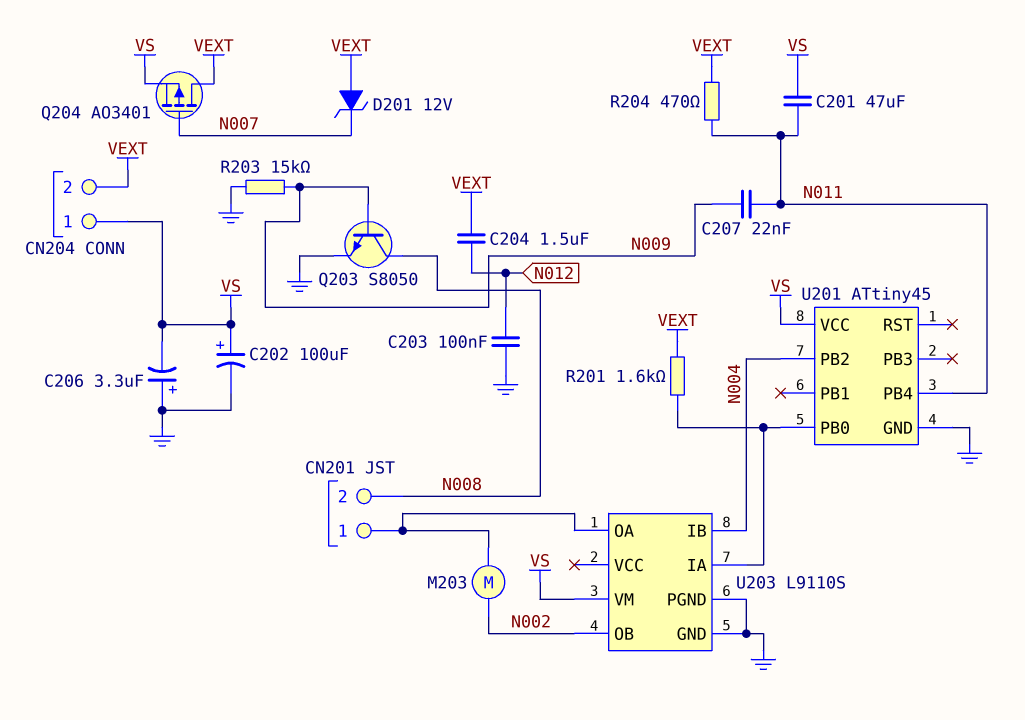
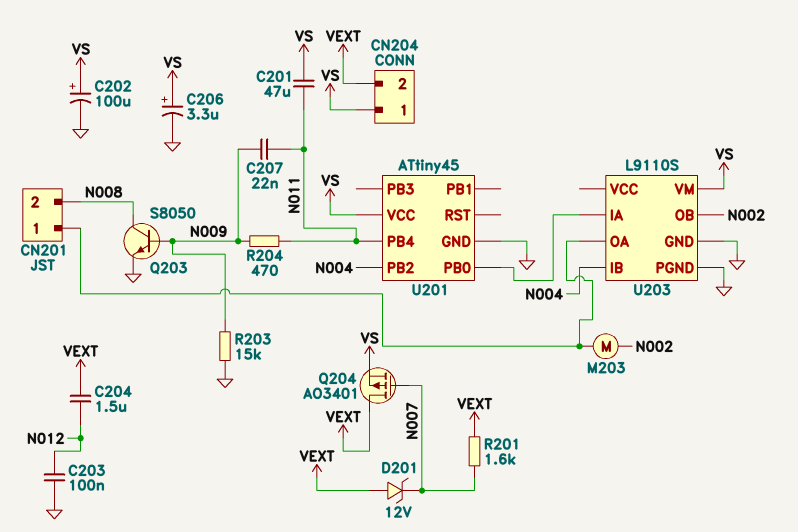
C206: 3.3uF (plus GND, minus VS) -> 3.3uF (plus VS, minus GND)
R201: 1.6k (U201/PB0, VEXT) -> 1.6k (N007, VEXT)
R204: 470 (N011, VEXT) -> 470 (N009, N011)

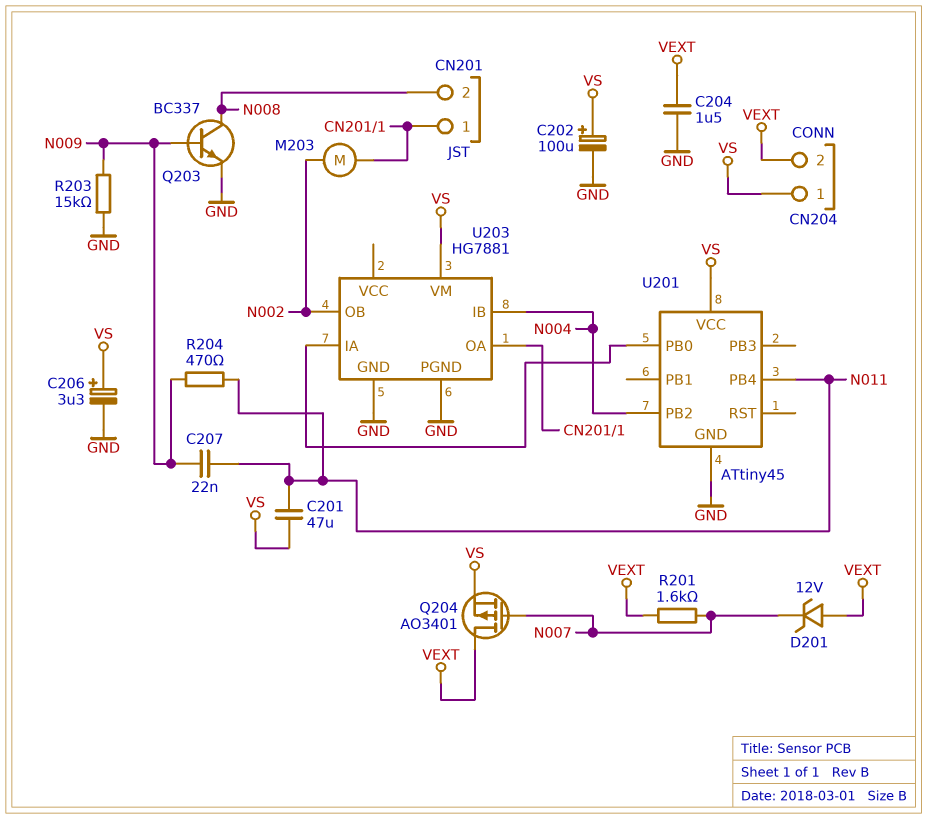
C203: 100nF (GND, N012) -> none
C204: 1.5uF (N012, VEXT) -> 1.5uF (GND, VEXT)
Q203: NPN S8050 (B N009, C N008, E GND) -> NPN BC337 (B N009, C N008, E GND)
U203: L9110S -> HG7881

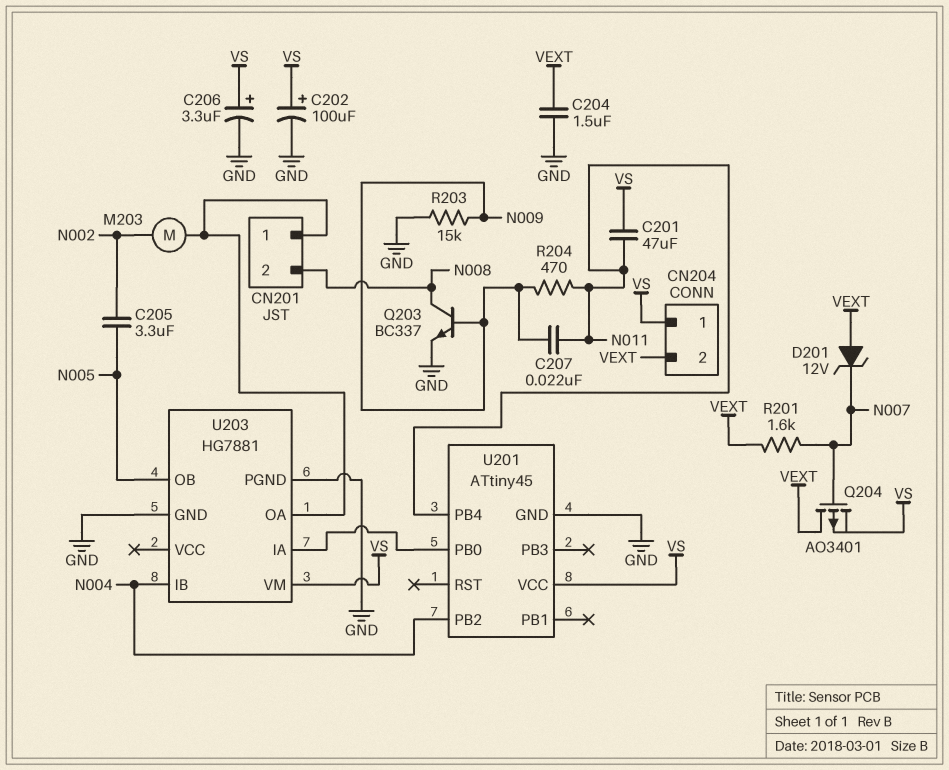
C205: none -> 3.3uF (N002, N005)
U203 pin OB: N002 -> N005

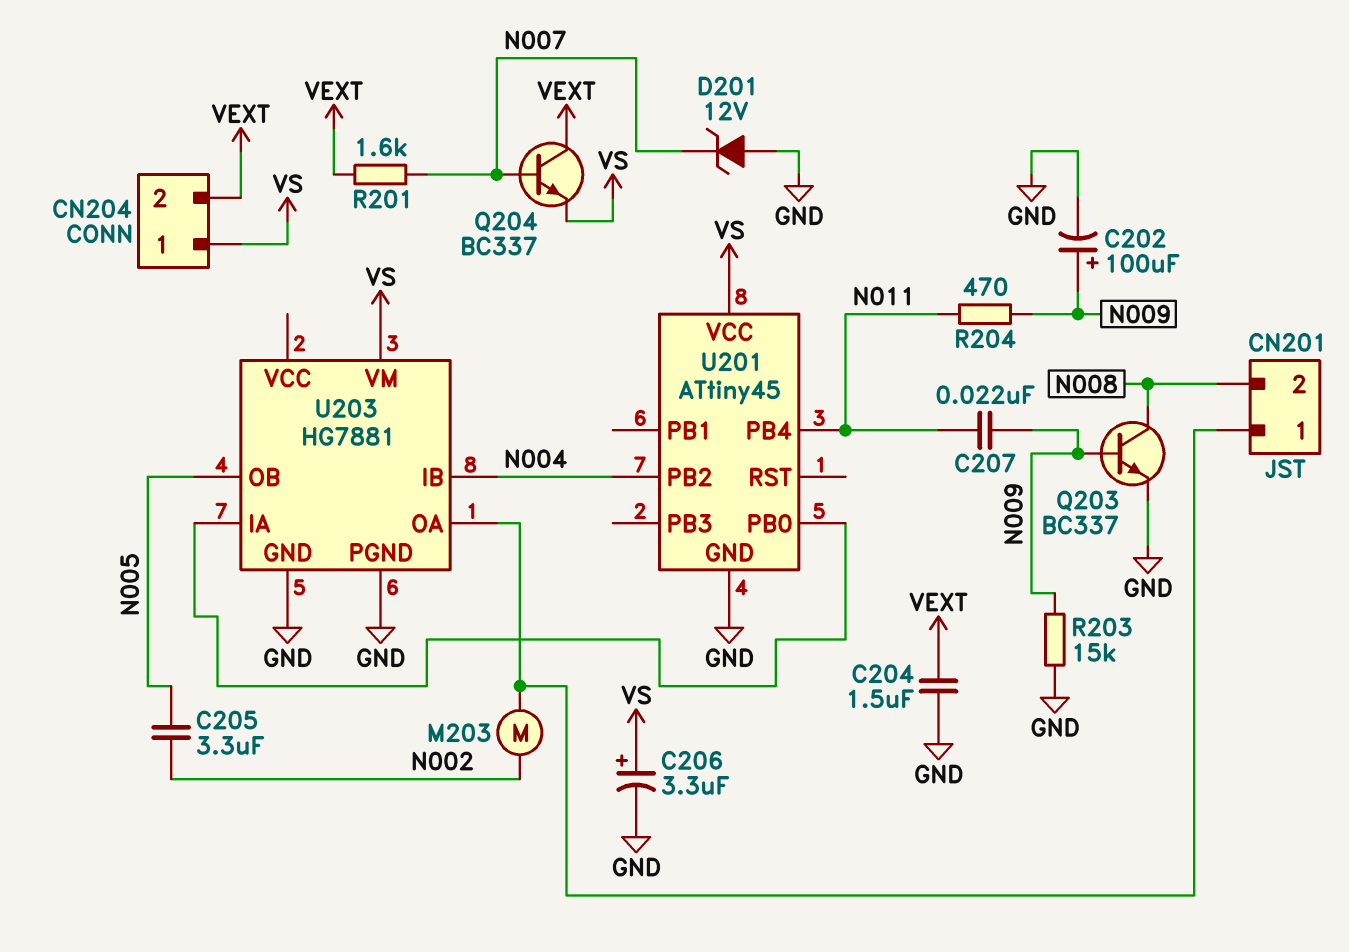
C201: 47uF (N011, VS) -> none
C202: 100uF (plus VS, minus GND) -> 100uF (plus N009, minus GND)
D201: zener 12V (A VEXT, K N007) -> zener 12V (A GND, K N007)
Q204: PMOS AO3401 (G N007, D VEXT, S VS) -> NPN BC337 (B N007, C VEXT, E VS)

